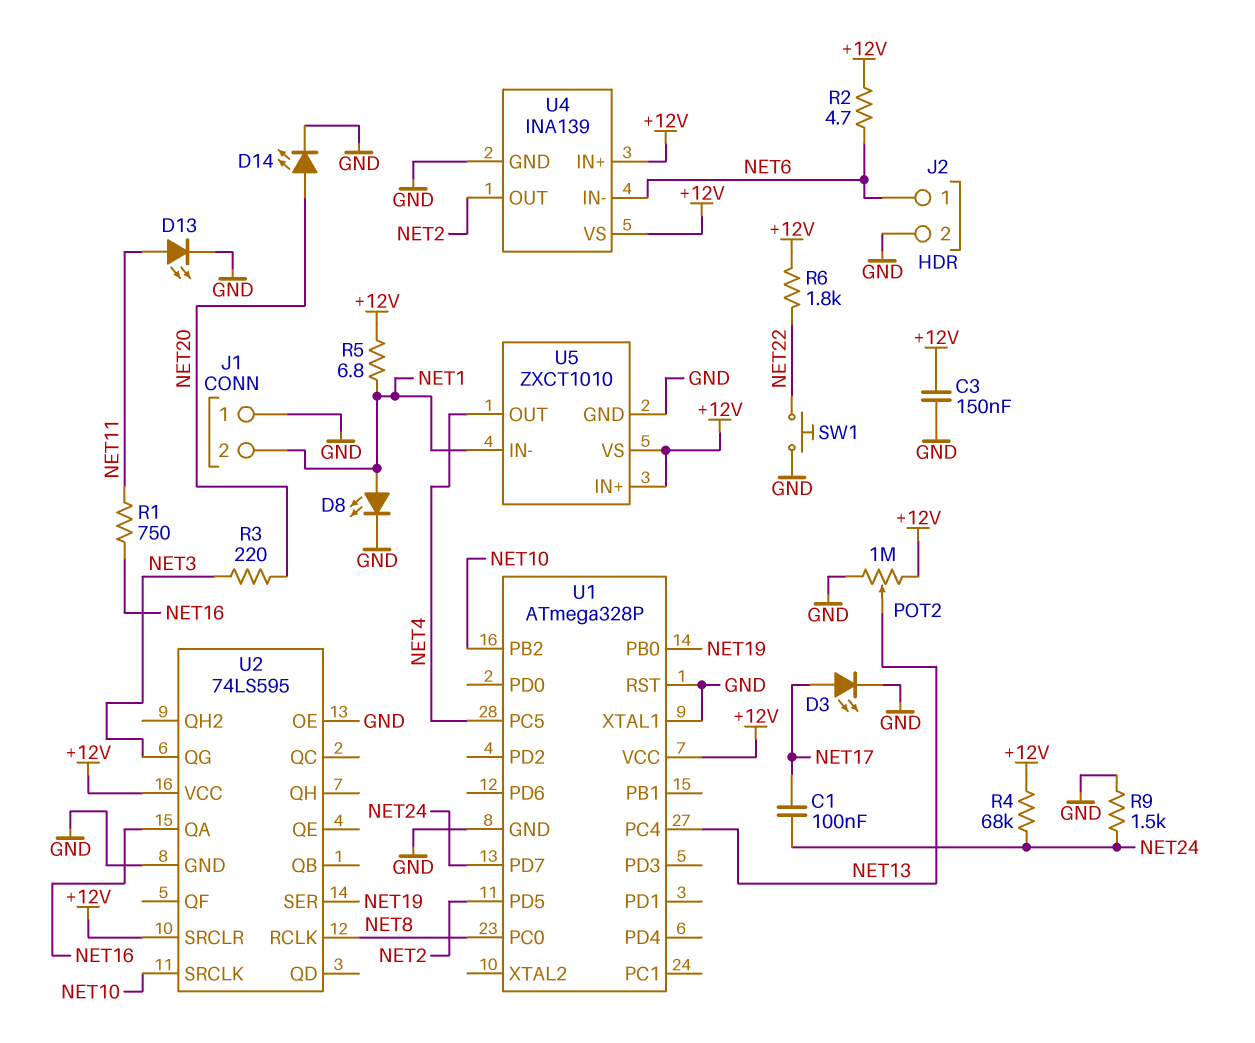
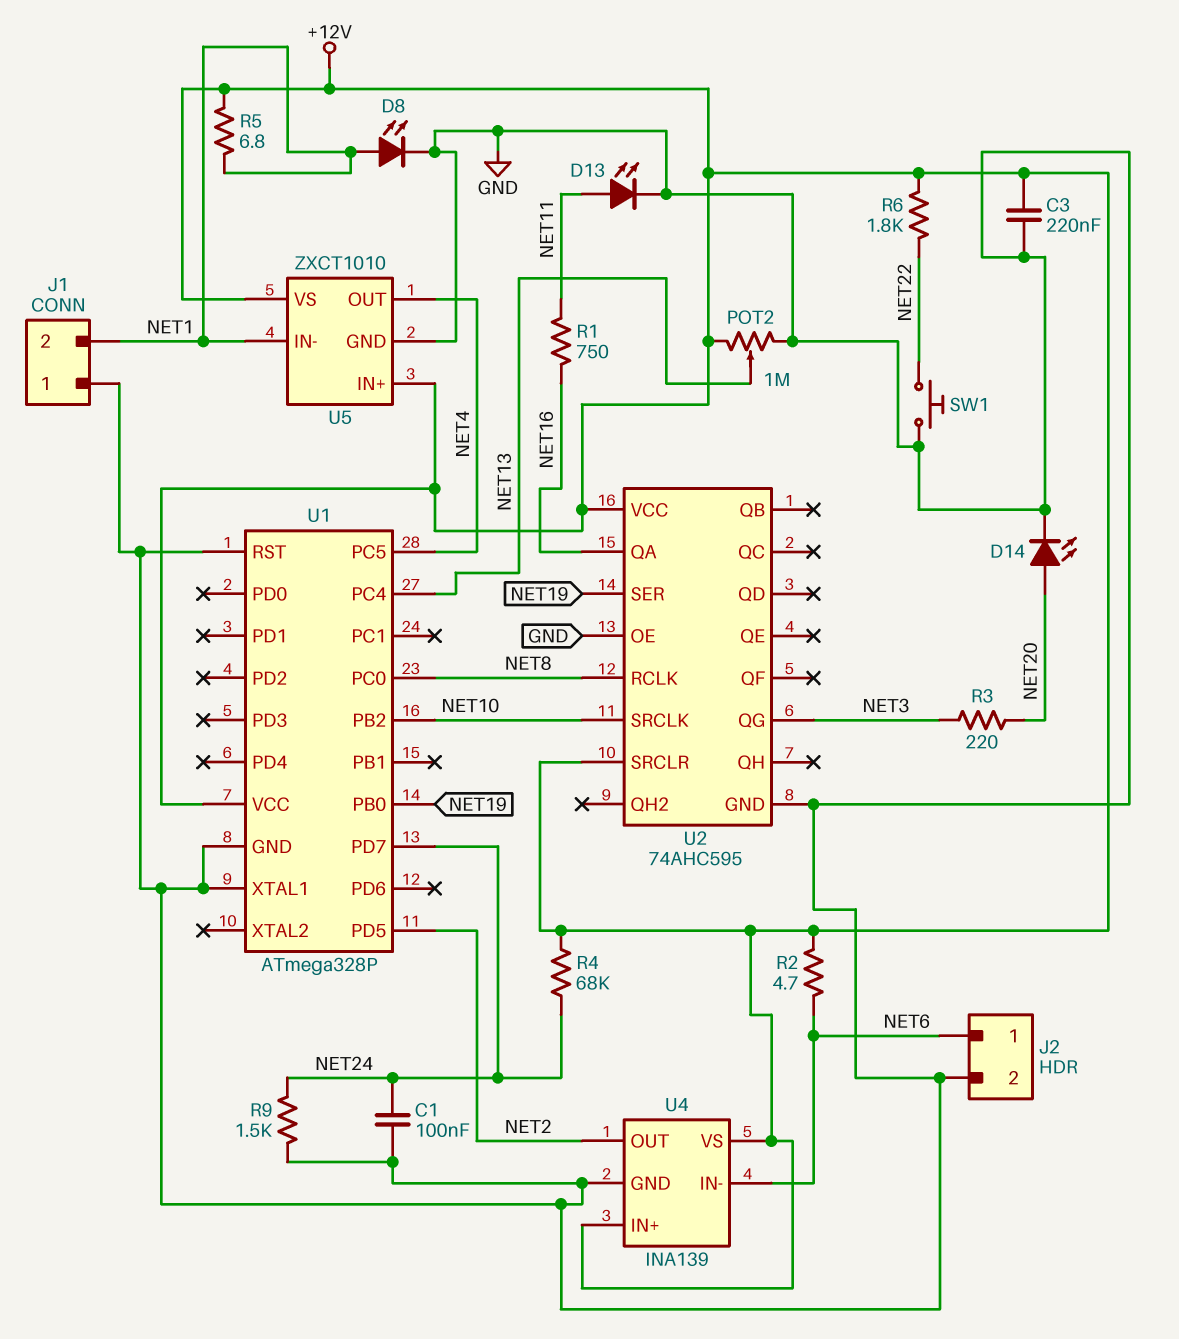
C1: 100nF (NET17, NET24) -> 100nF (GND, NET24)
C3: 150nF (+12V, GND) -> 220nF (+12V, GND)
D3: LED (A NET17, K GND) -> none
U2: 74LS595 -> 74AHC595

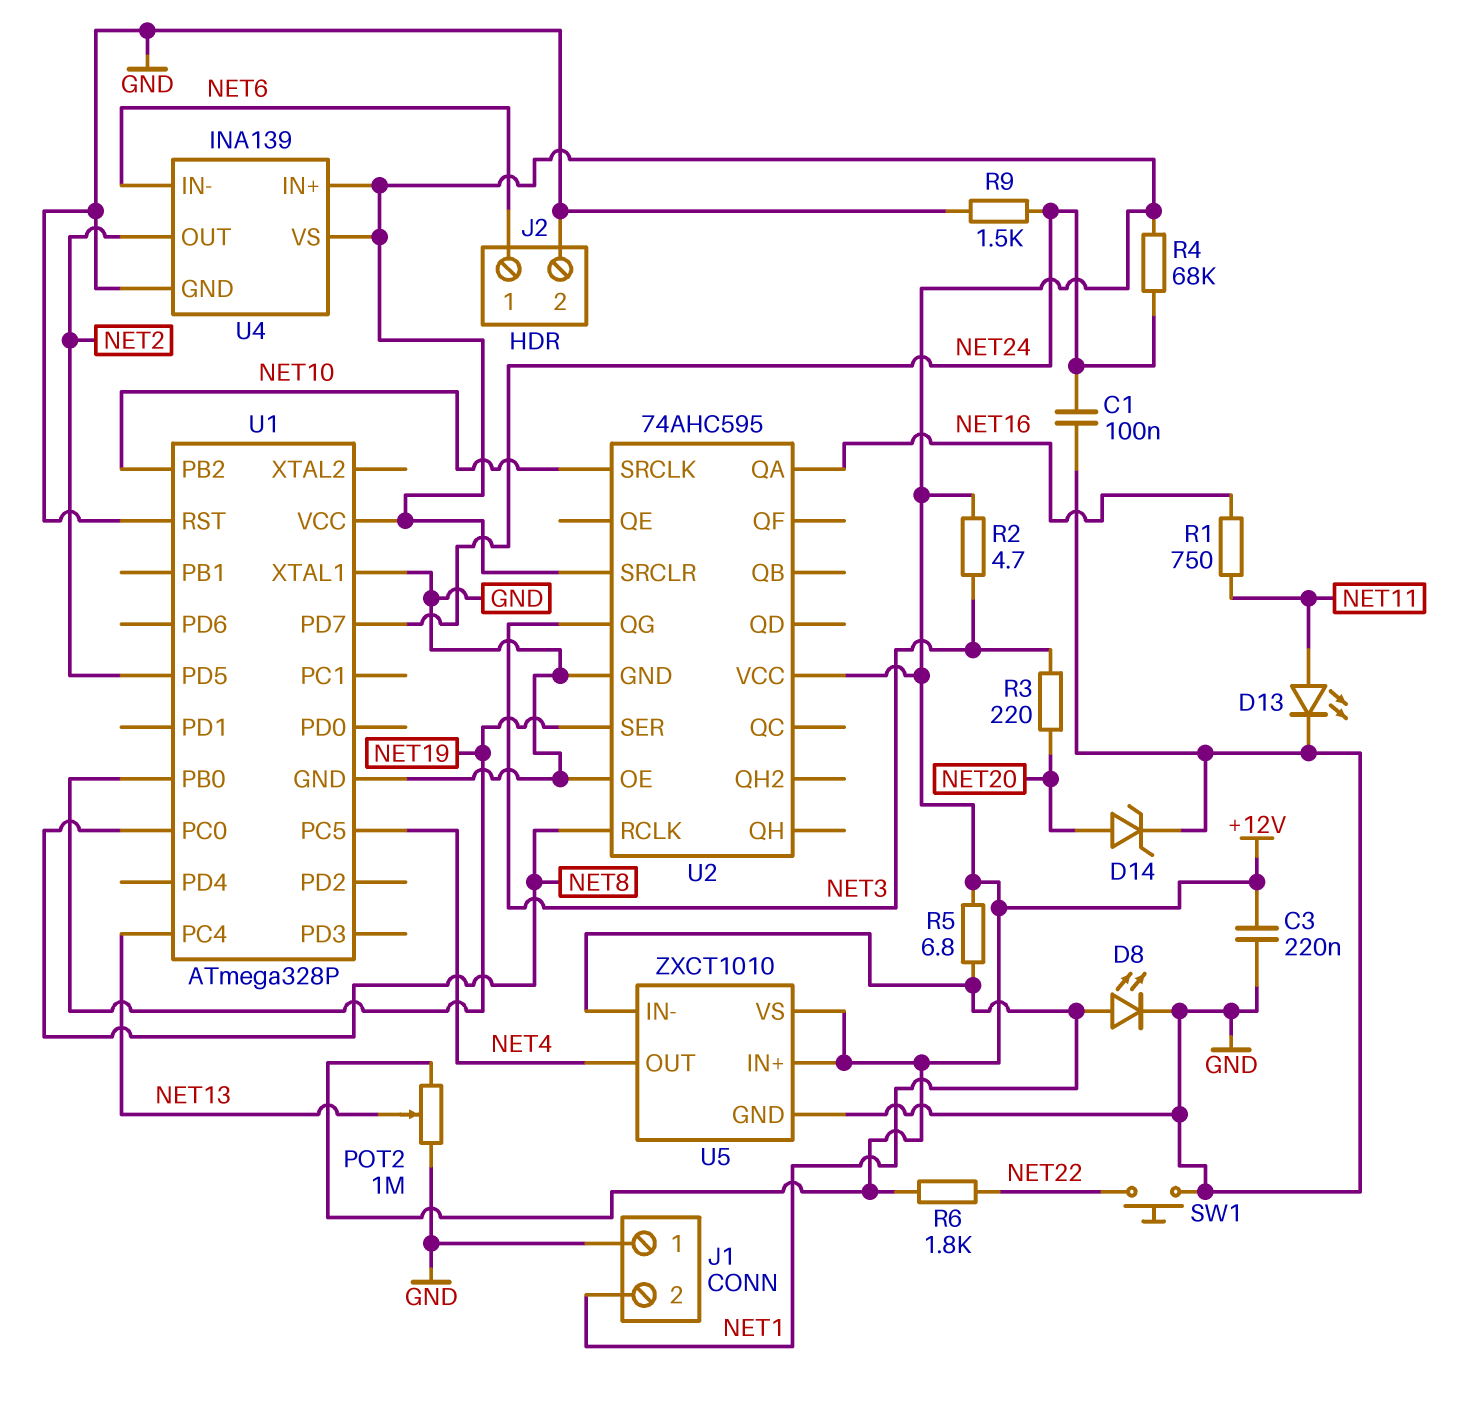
D14: LED (A NET20, K GND) -> zener (A NET20, K GND)
R2: 4.7 (+12V, NET6) -> 4.7 (+12V, NET3)

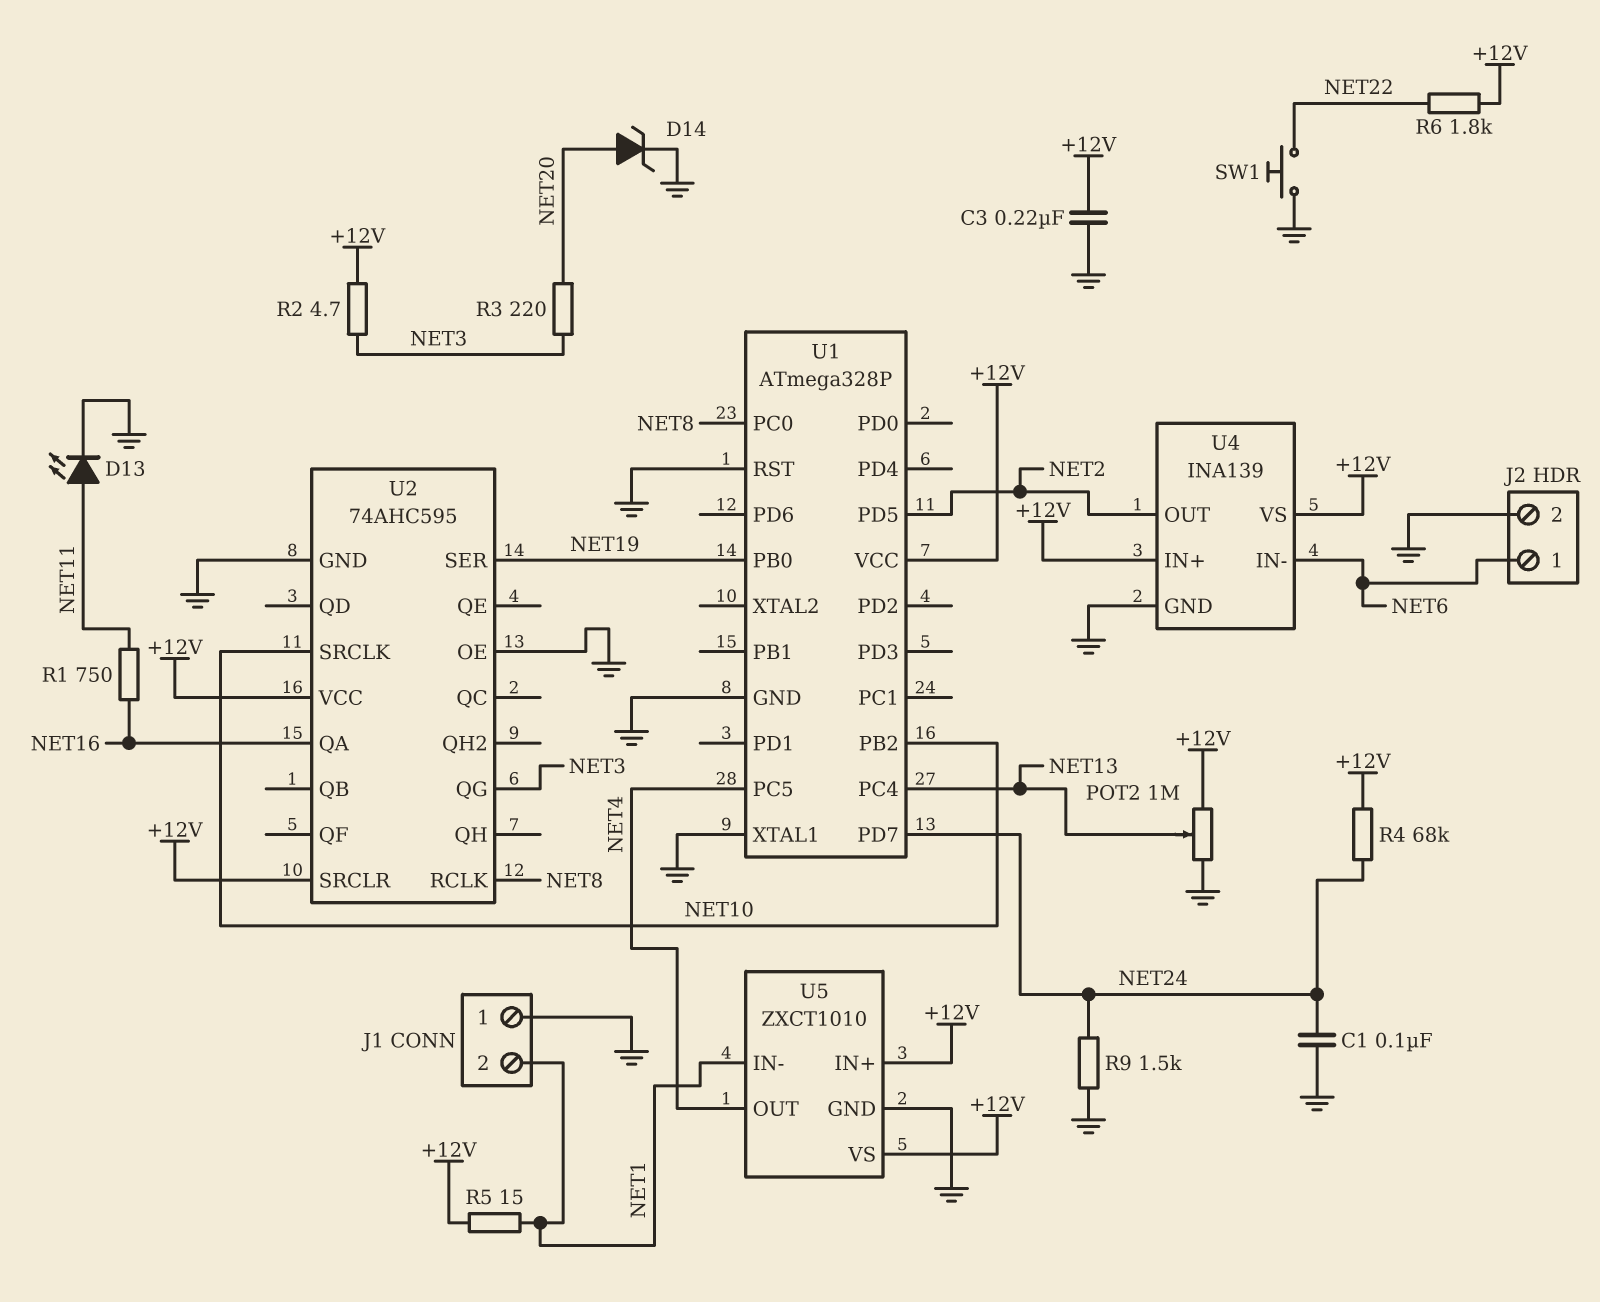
D8: LED (A NET1, K GND) -> none
R5: 6.8 (+12V, NET1) -> 15 (+12V, NET1)

